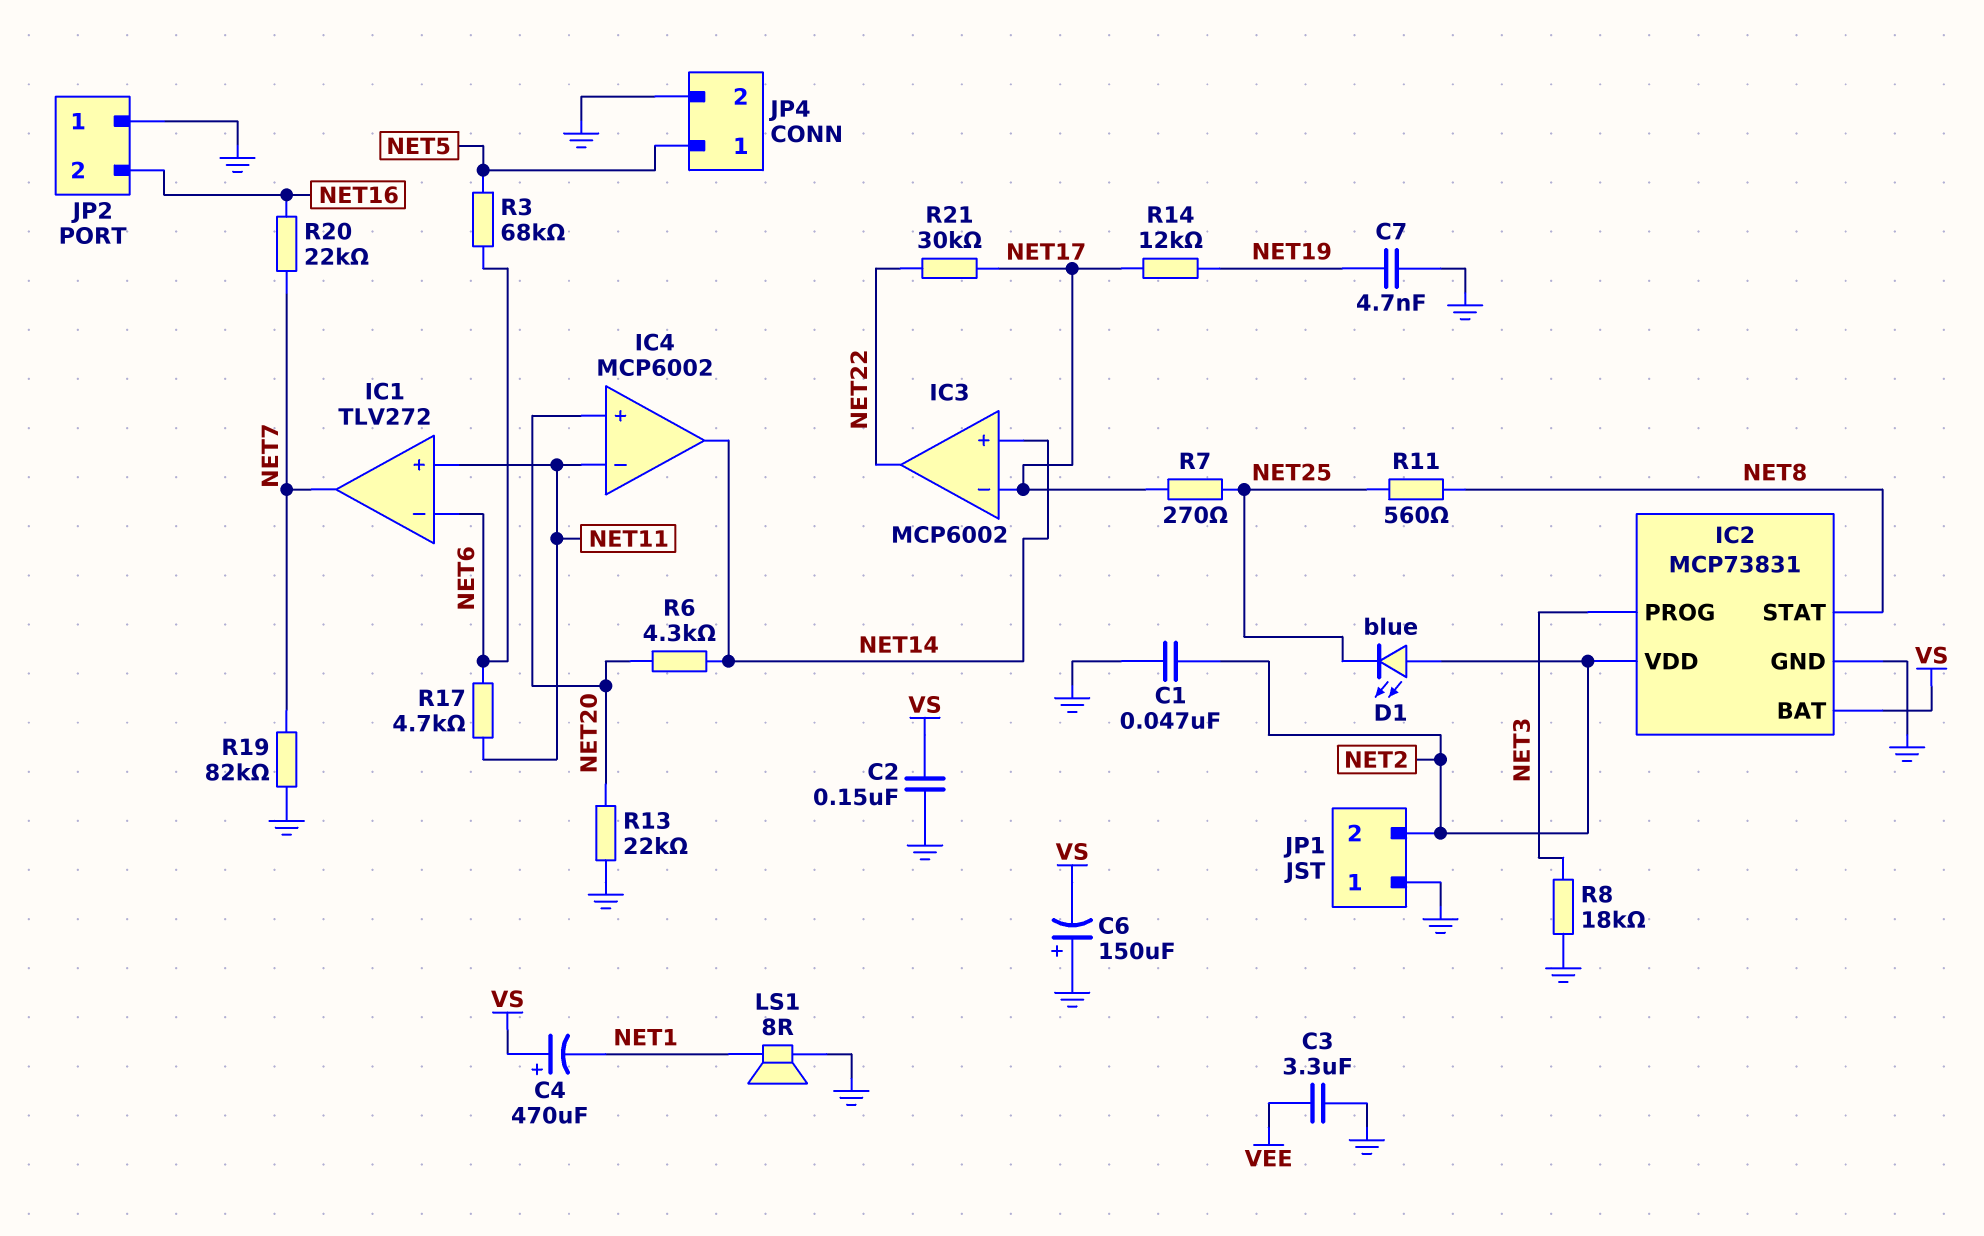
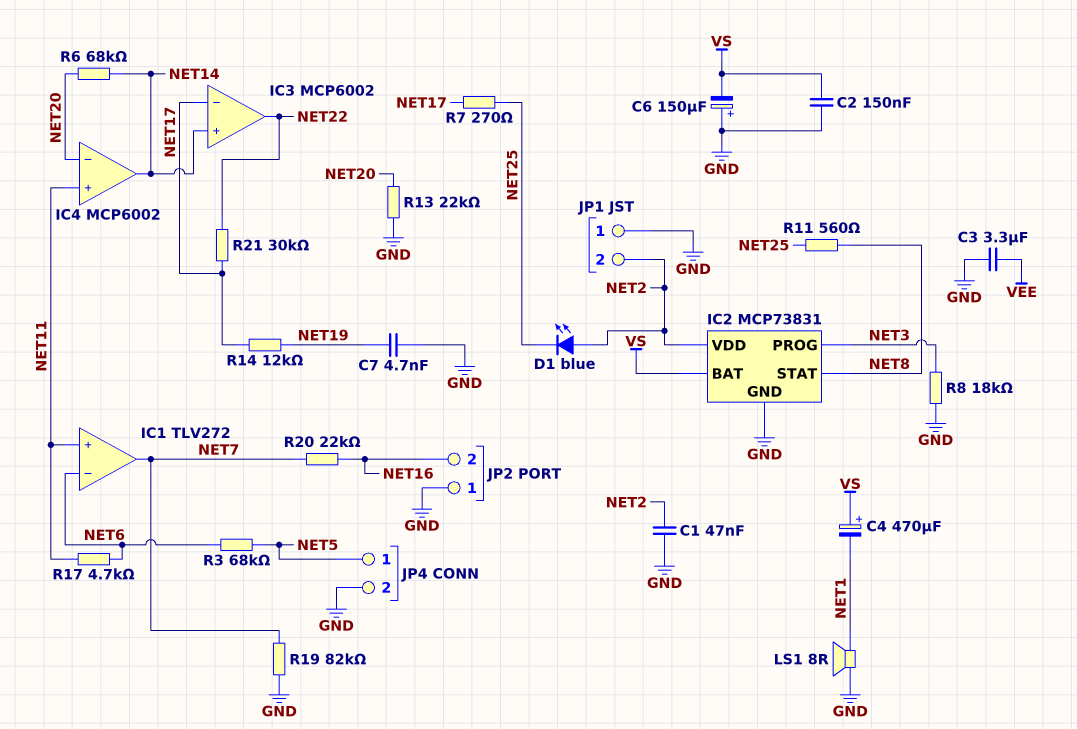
IC4 pin in+: NET20 -> NET11
IC4 pin in-: NET11 -> NET20
R6: 4.3k (NET14, NET20) -> 68k (NET14, NET20)

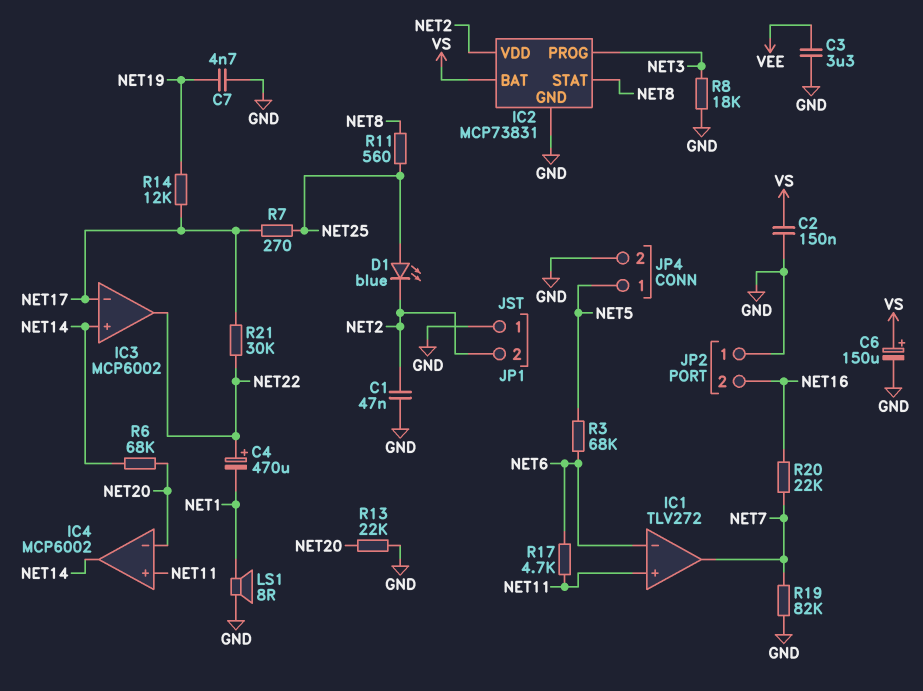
C4: 470uF (plus VS, minus NET1) -> 470uF (plus NET22, minus NET1)
C6: 150uF (plus GND, minus VS) -> 150uF (plus VS, minus GND)
D1: LED blue (A NET2, K NET25) -> LED blue (A NET25, K NET2)

